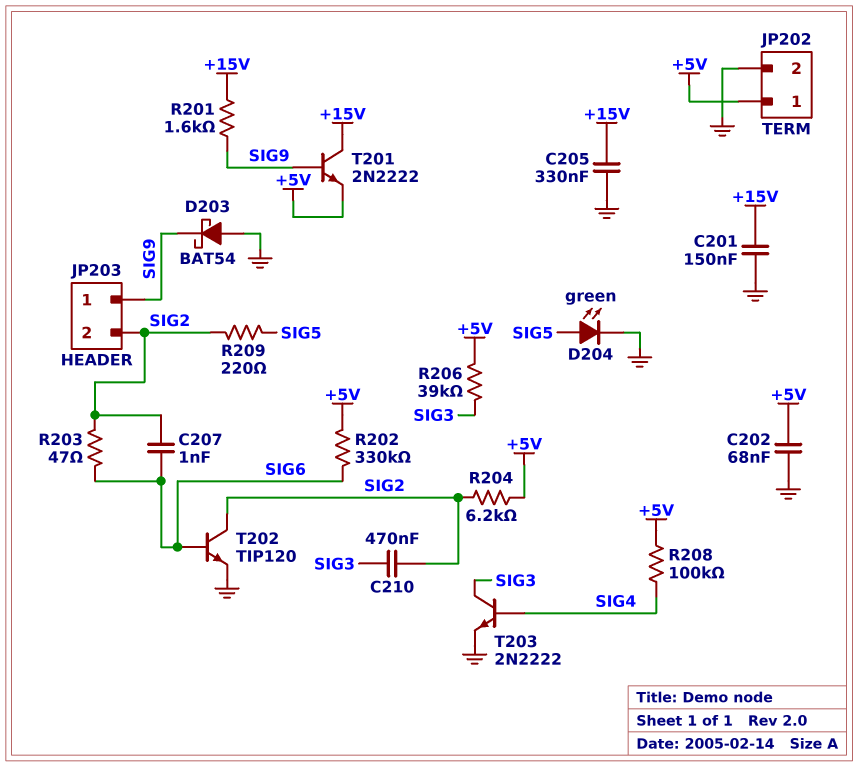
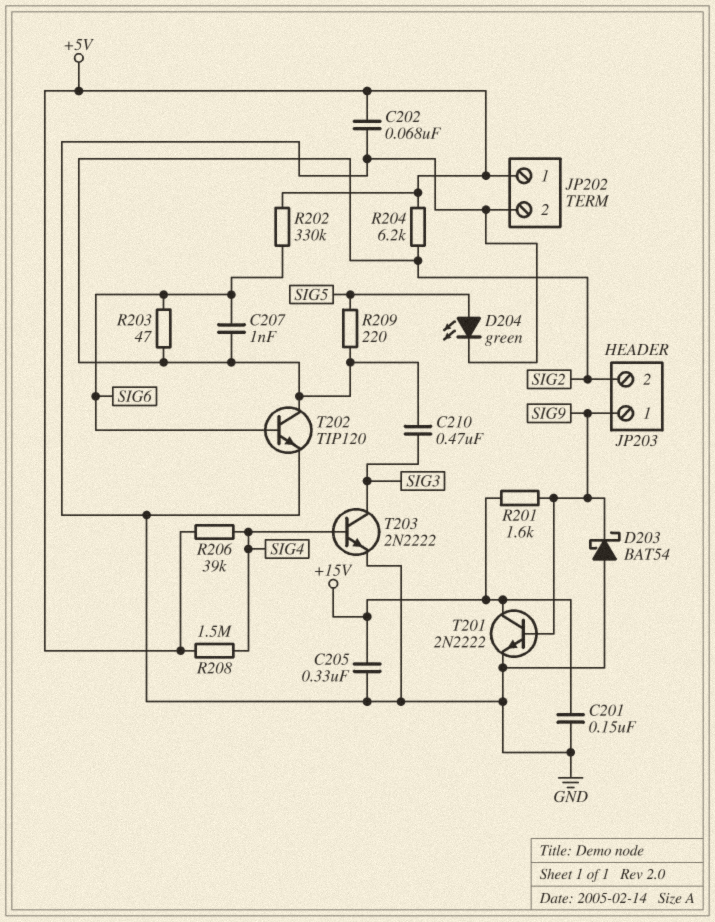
R206: 39k (+5V, SIG3) -> 39k (+5V, SIG4)
R208: 100k (+5V, SIG4) -> 1.5M (+5V, SIG4)
T201: NPN 2N2222 (B SIG9, C +15V, E +5V) -> NPN 2N2222 (B SIG9, C +15V, E GND)

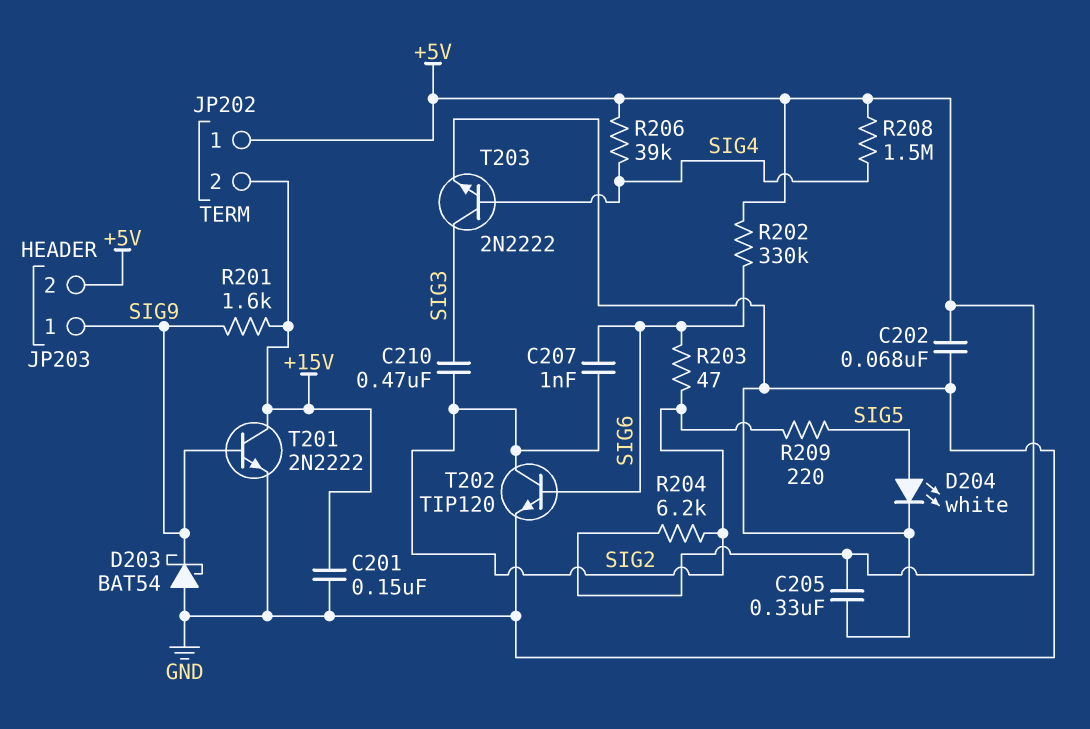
C205: 330nF (+15V, GND) -> 330nF (+5V, GND)
D204: LED green (A SIG5, K GND) -> LED white (A SIG5, K GND)
JP202 pin 2: GND -> +15V
JP203 pin 2: SIG2 -> +5V

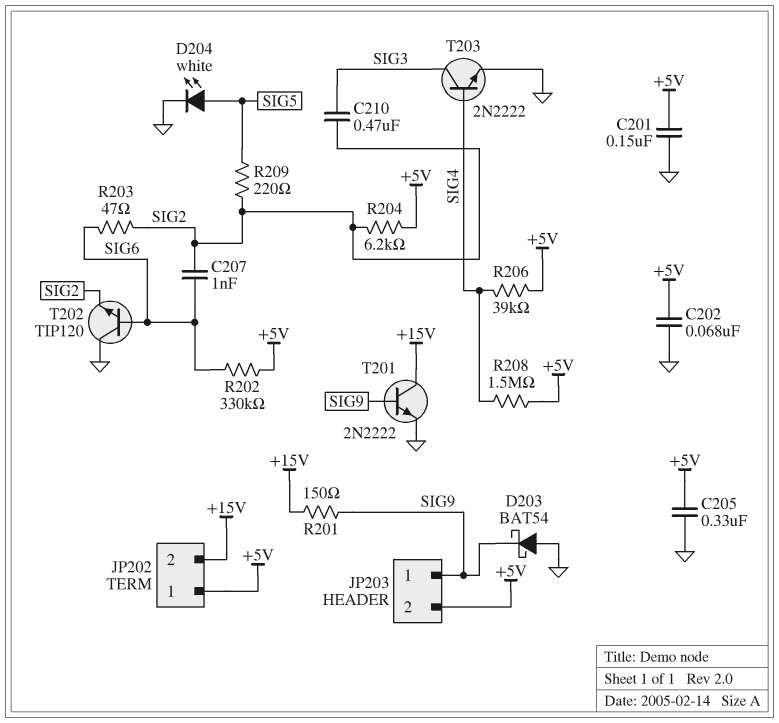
C201: 150nF (+15V, GND) -> 150nF (+5V, GND)
R201: 1.6k (+15V, SIG9) -> 150 (+15V, SIG9)
T202: NPN TIP120 (B SIG6, C SIG2, E GND) -> NPN TIP120 (B SIG6, C GND, E SIG2)

